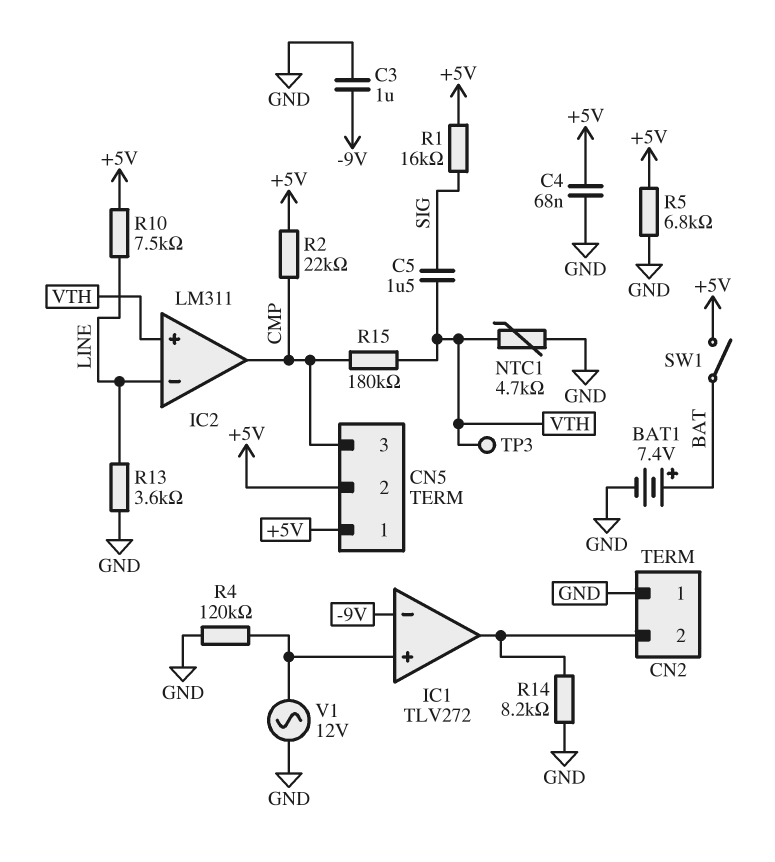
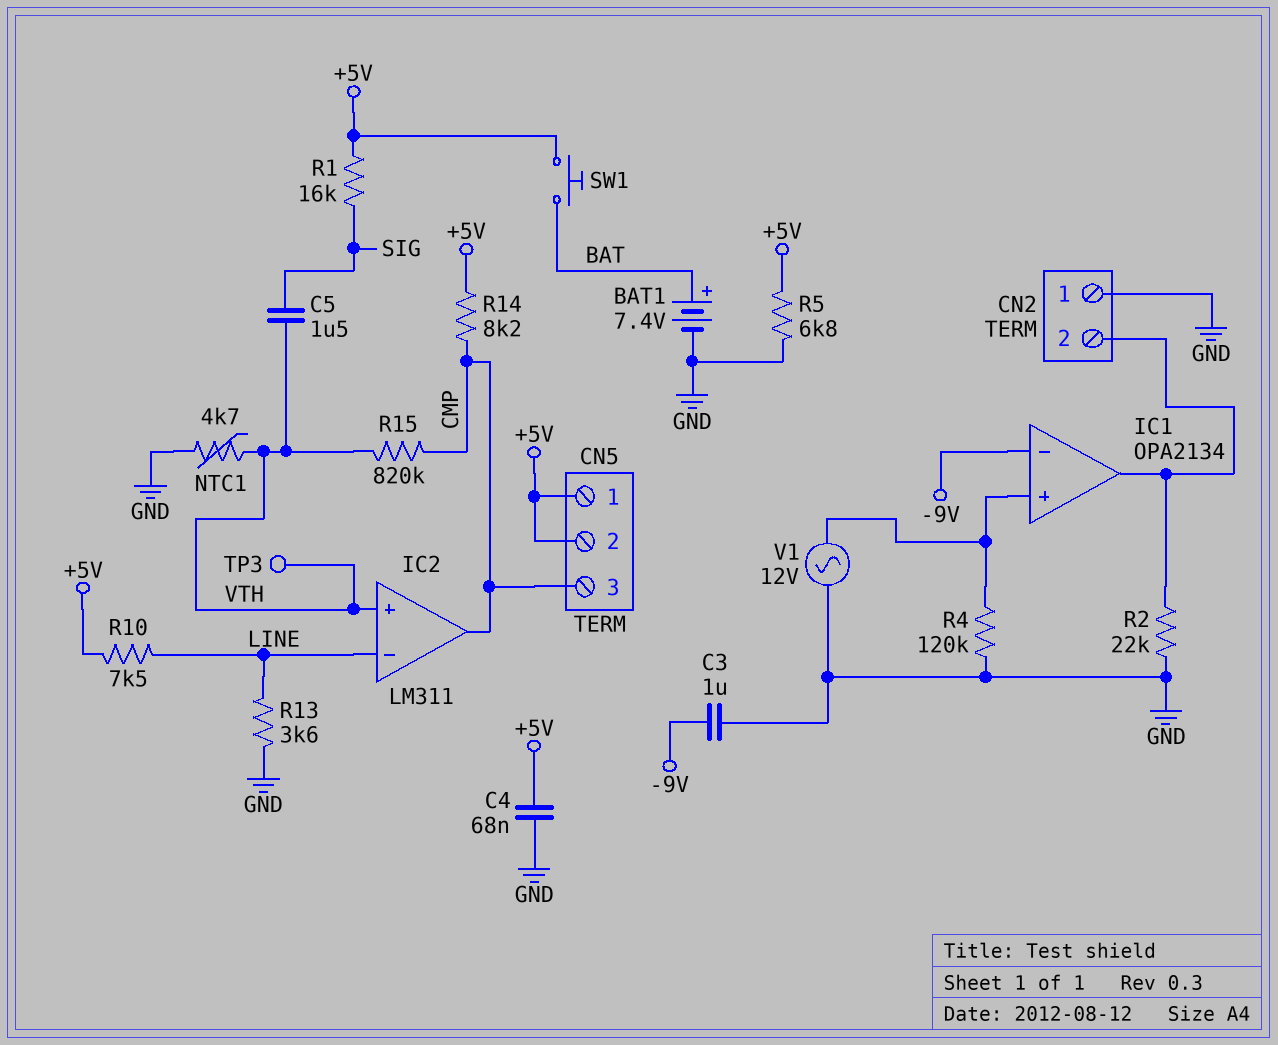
IC1: TLV272 -> OPA2134
R2: 22k (+5V, CMP) -> 22k (CN2/2, GND)
R14: 8.2k (CN2/2, GND) -> 8.2k (+5V, CMP)
R15: 180k (CMP, VTH) -> 820k (CMP, VTH)
SW1: switch (+5V, BAT) -> button (+5V, BAT)

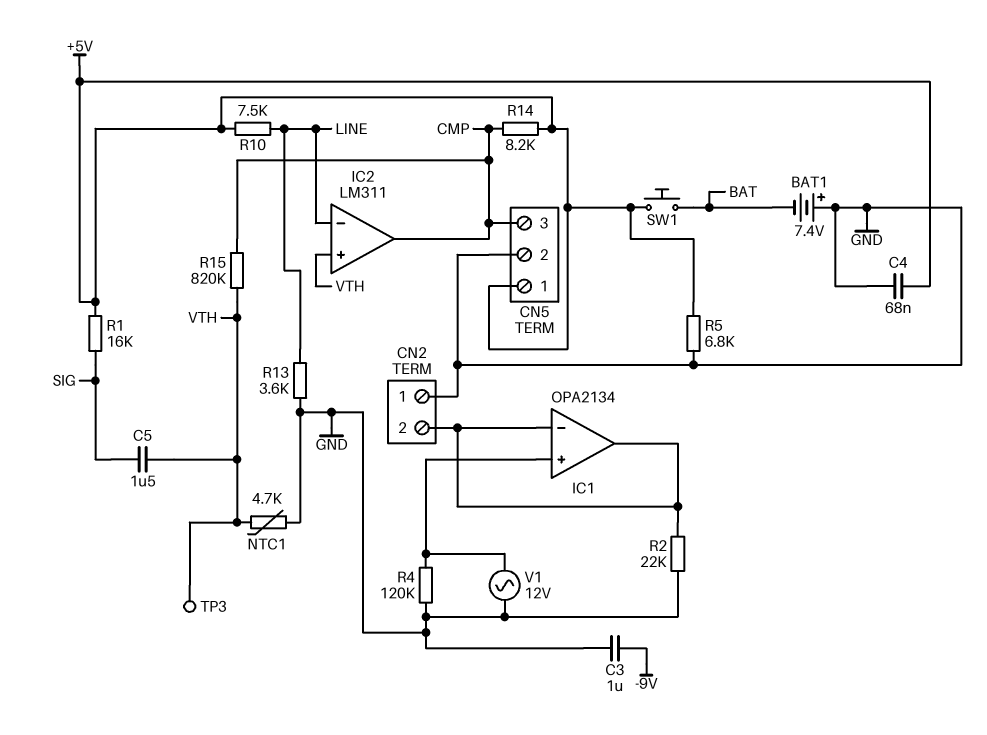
BAT1: 7.4V (plus BAT, minus GND) -> 7.4V (plus GND, minus BAT)
CN5 pin 2: +5V -> GND
IC1 pin in-: -9V -> CN2/2

